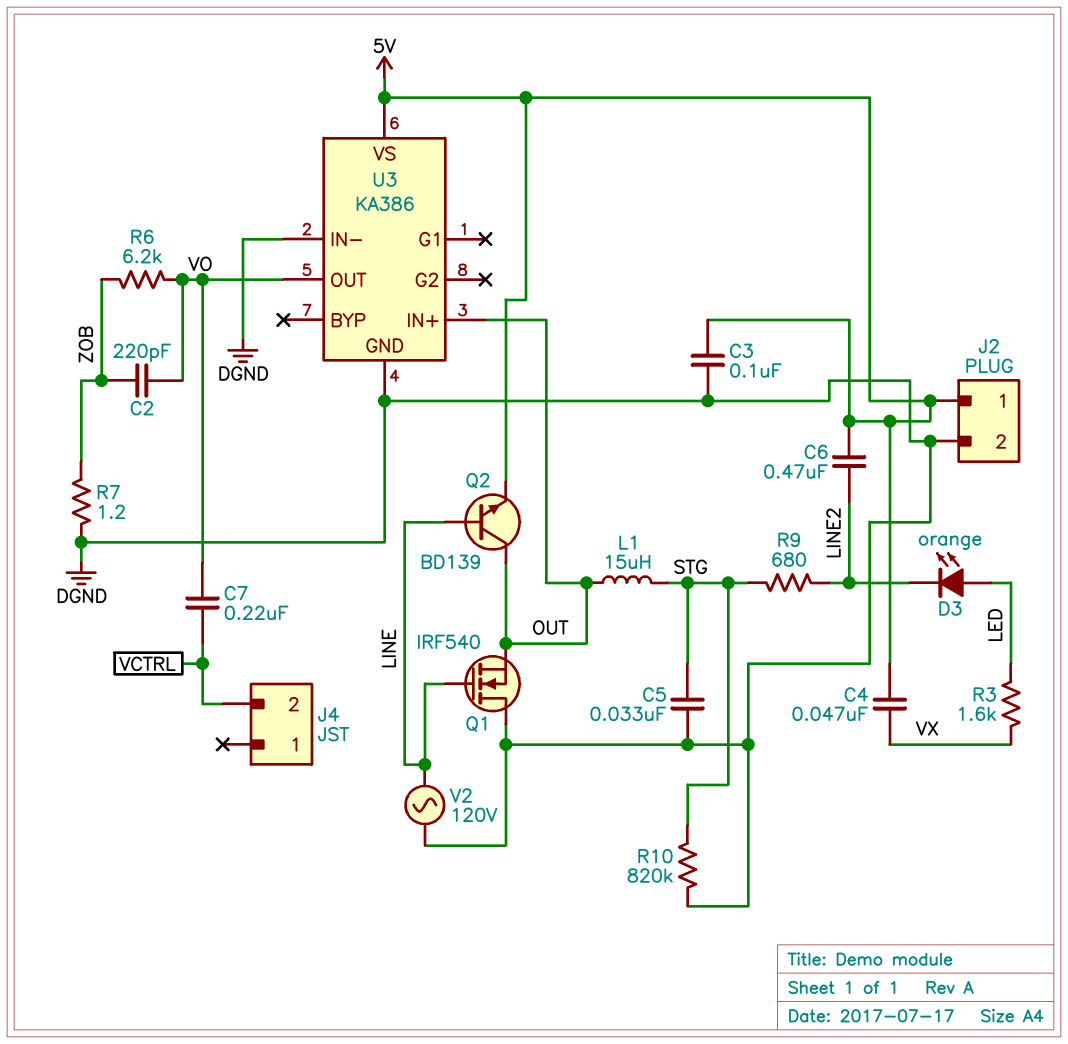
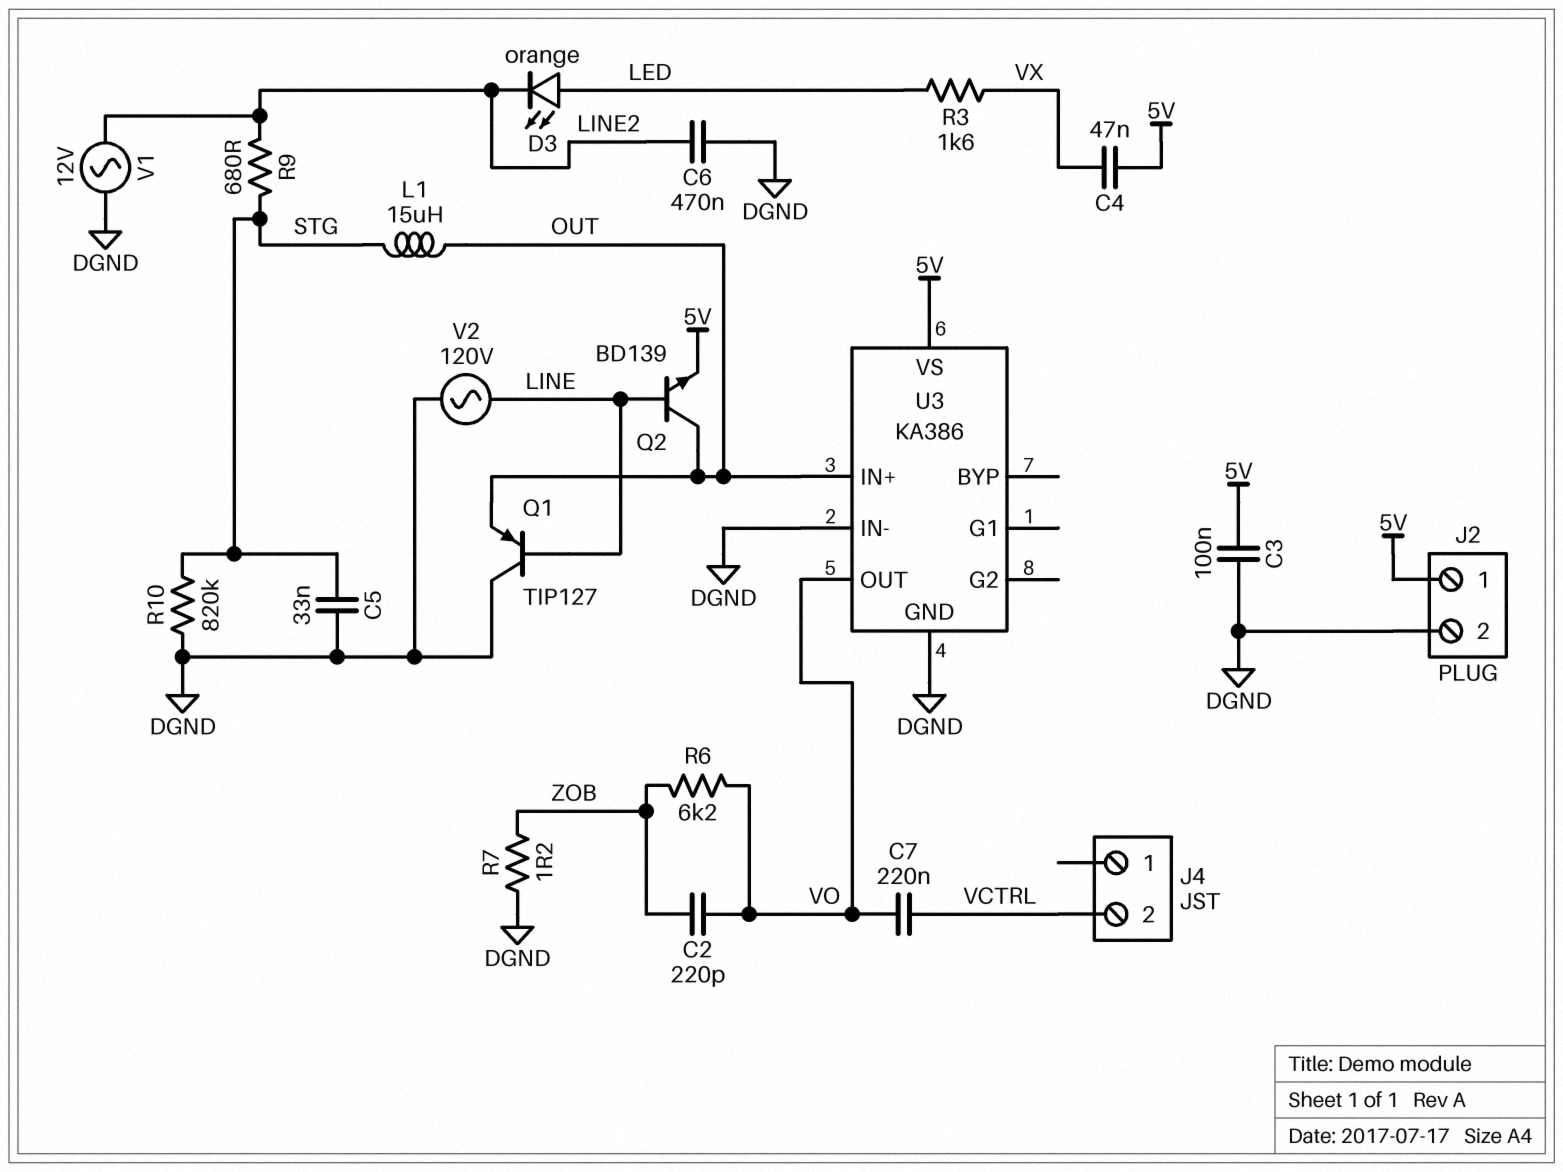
C6: 470nF (5V, LINE2) -> 470nF (DGND, LINE2)
Q1: NMOS IRF540 (G LINE, D DGND, S OUT) -> PNP TIP127 (B LINE, C DGND, E OUT)
V1: none -> AC 12V (DGND, LINE2)

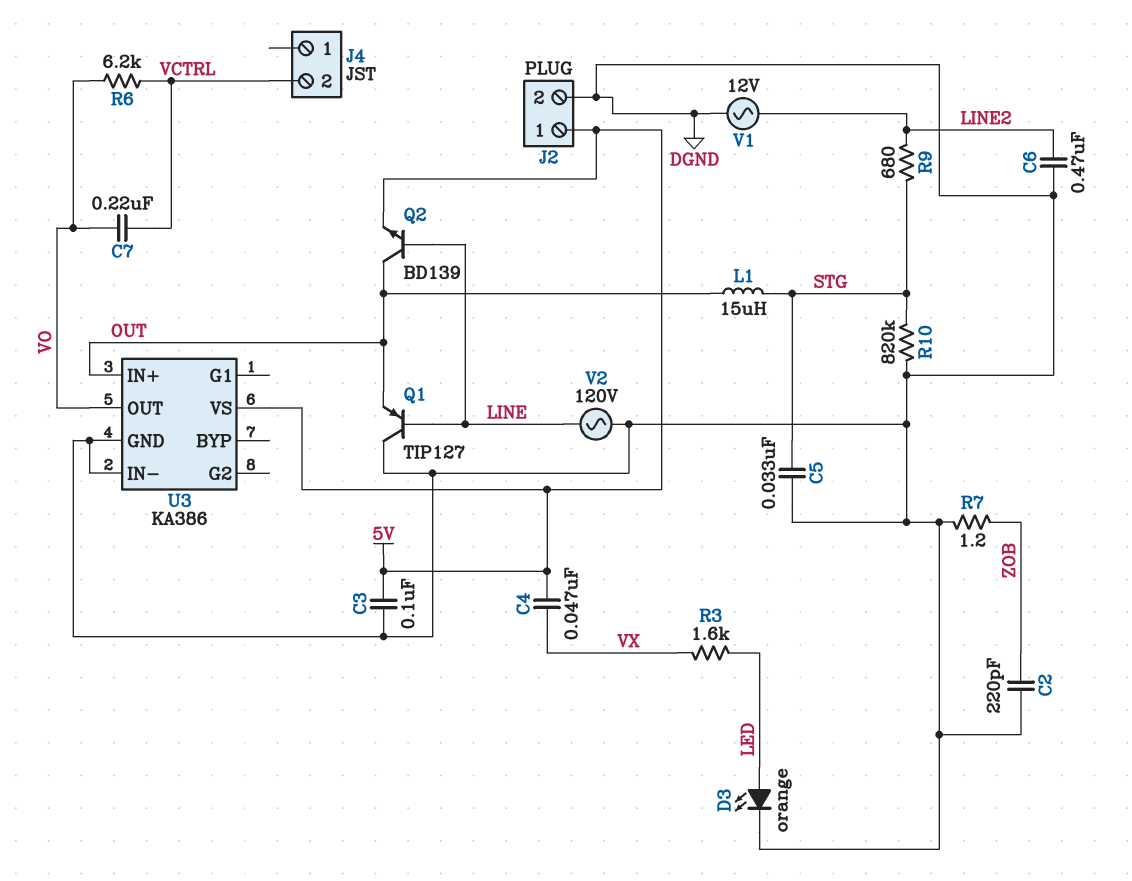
C2: 220pF (VO, ZOB) -> 220pF (DGND, ZOB)
D3: LED orange (A LED, K LINE2) -> LED orange (A LED, K DGND)
R6: 6.2k (VO, ZOB) -> 6.2k (VCTRL, VO)

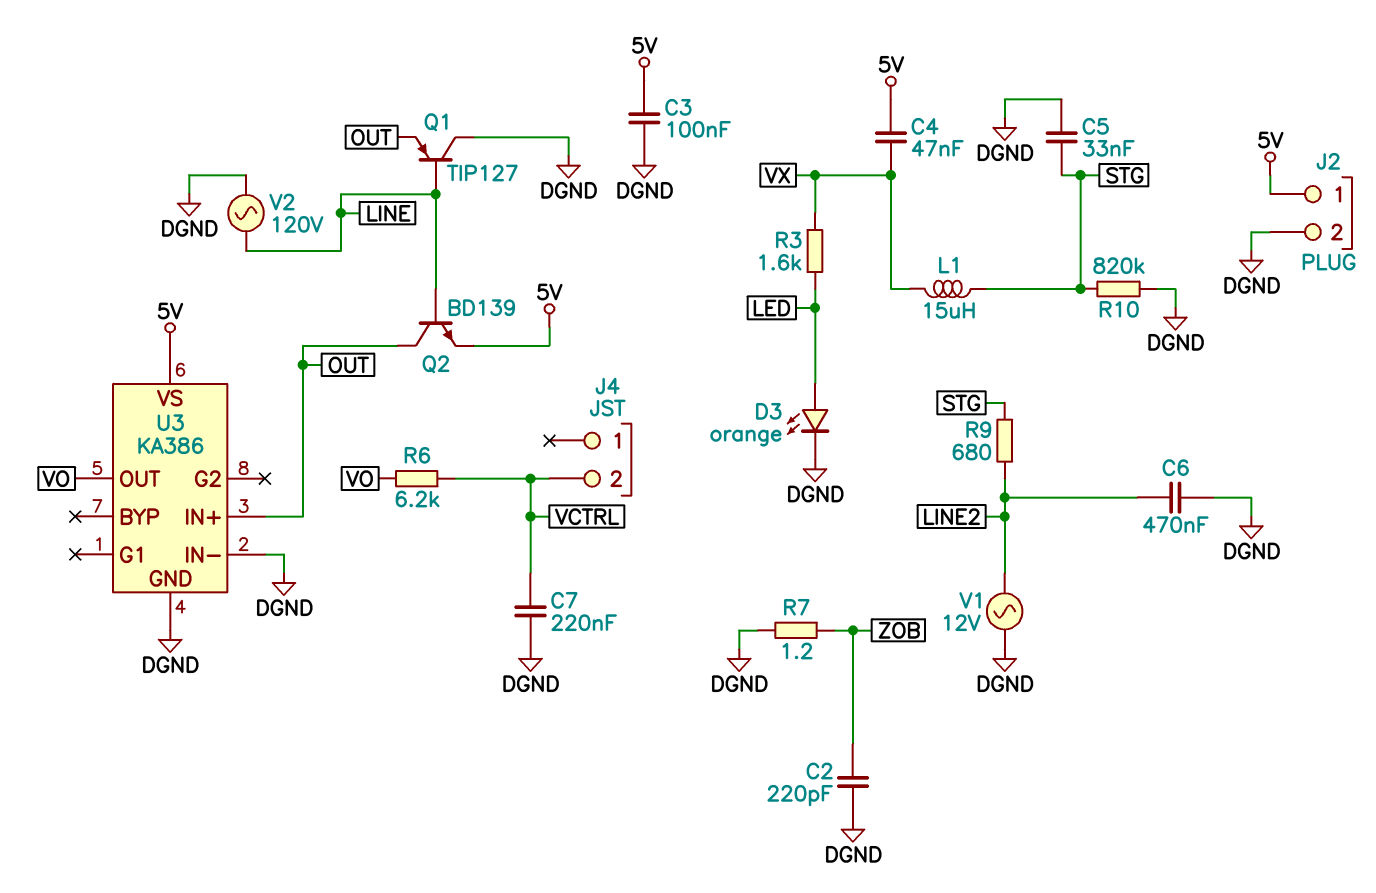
C7: 220nF (VCTRL, VO) -> 220nF (DGND, VCTRL)
L1: 15uH (OUT, STG) -> 15uH (STG, VX)

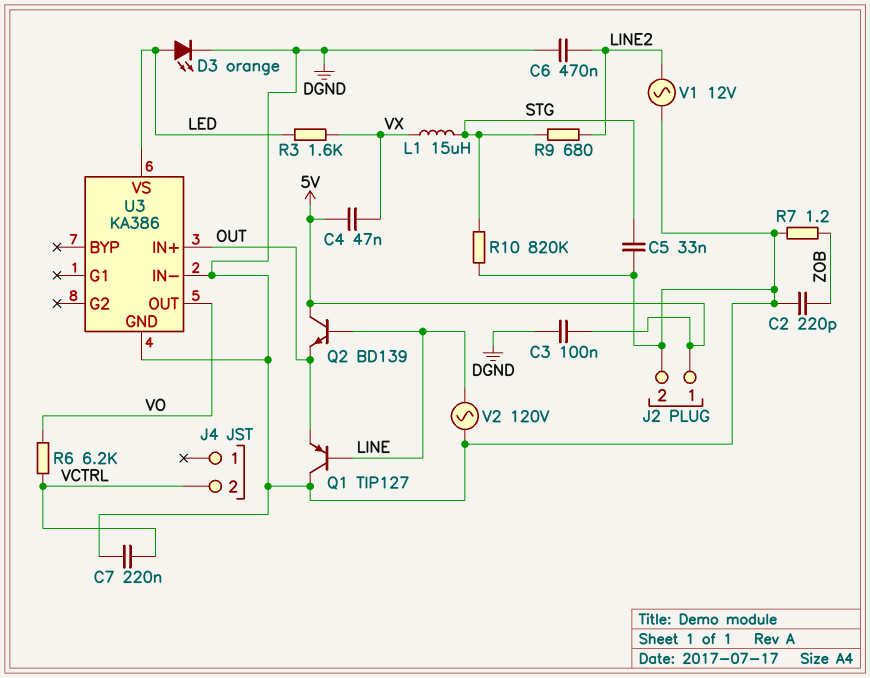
Q2: NPN BD139 (B LINE, C OUT, E 5V) -> NPN BD139 (B LINE, C 5V, E OUT)
U3 pin VS: 5V -> LED

